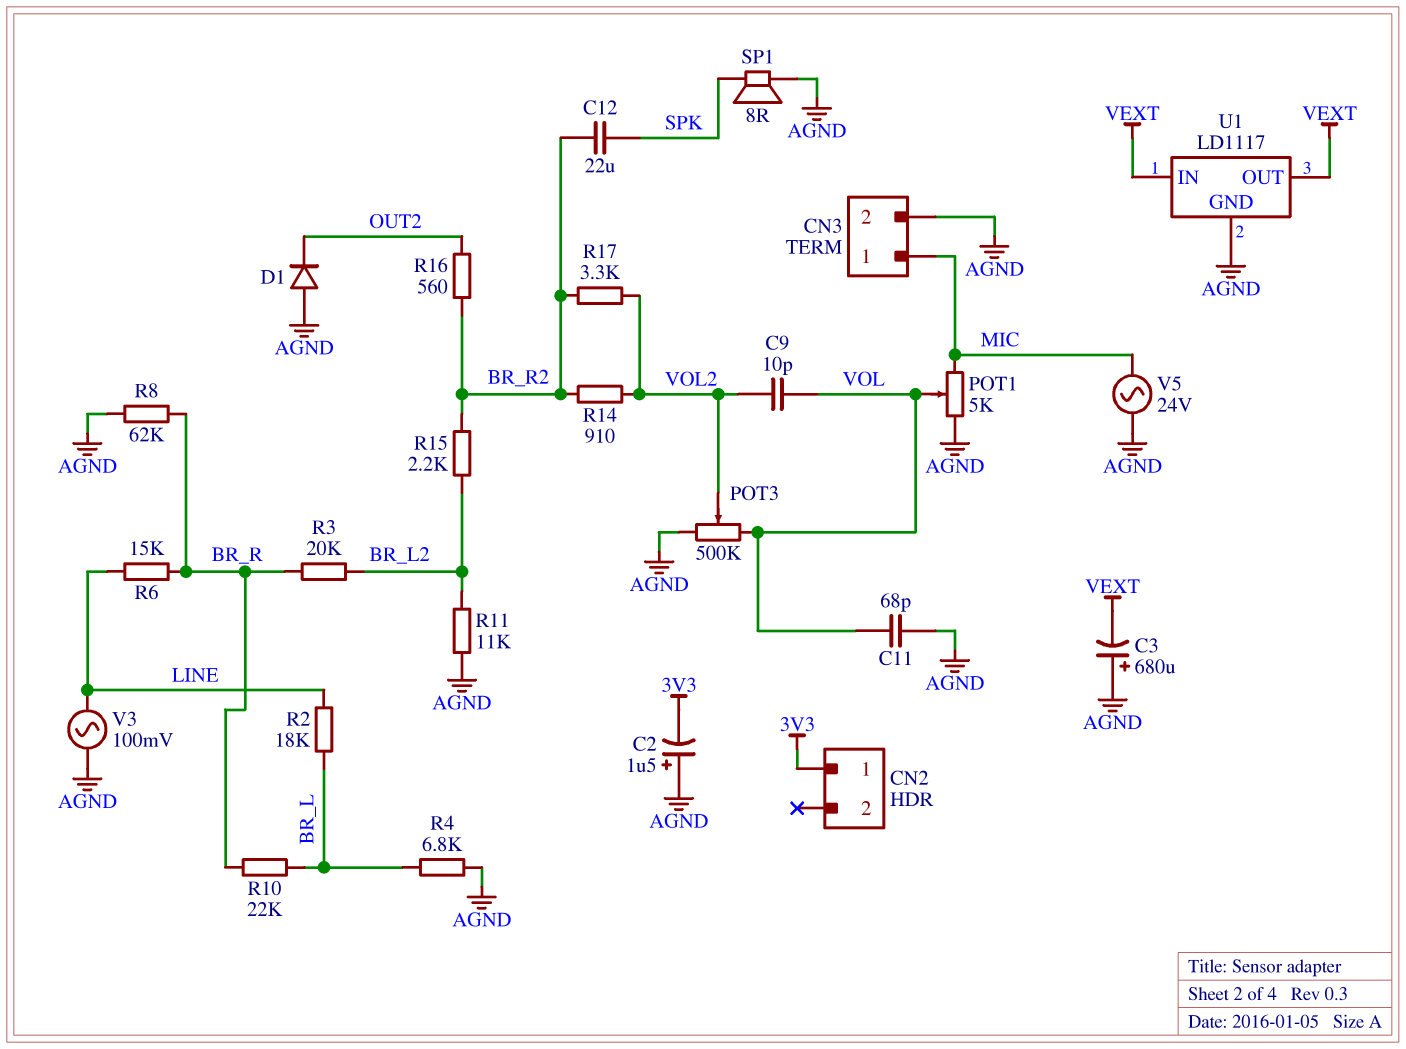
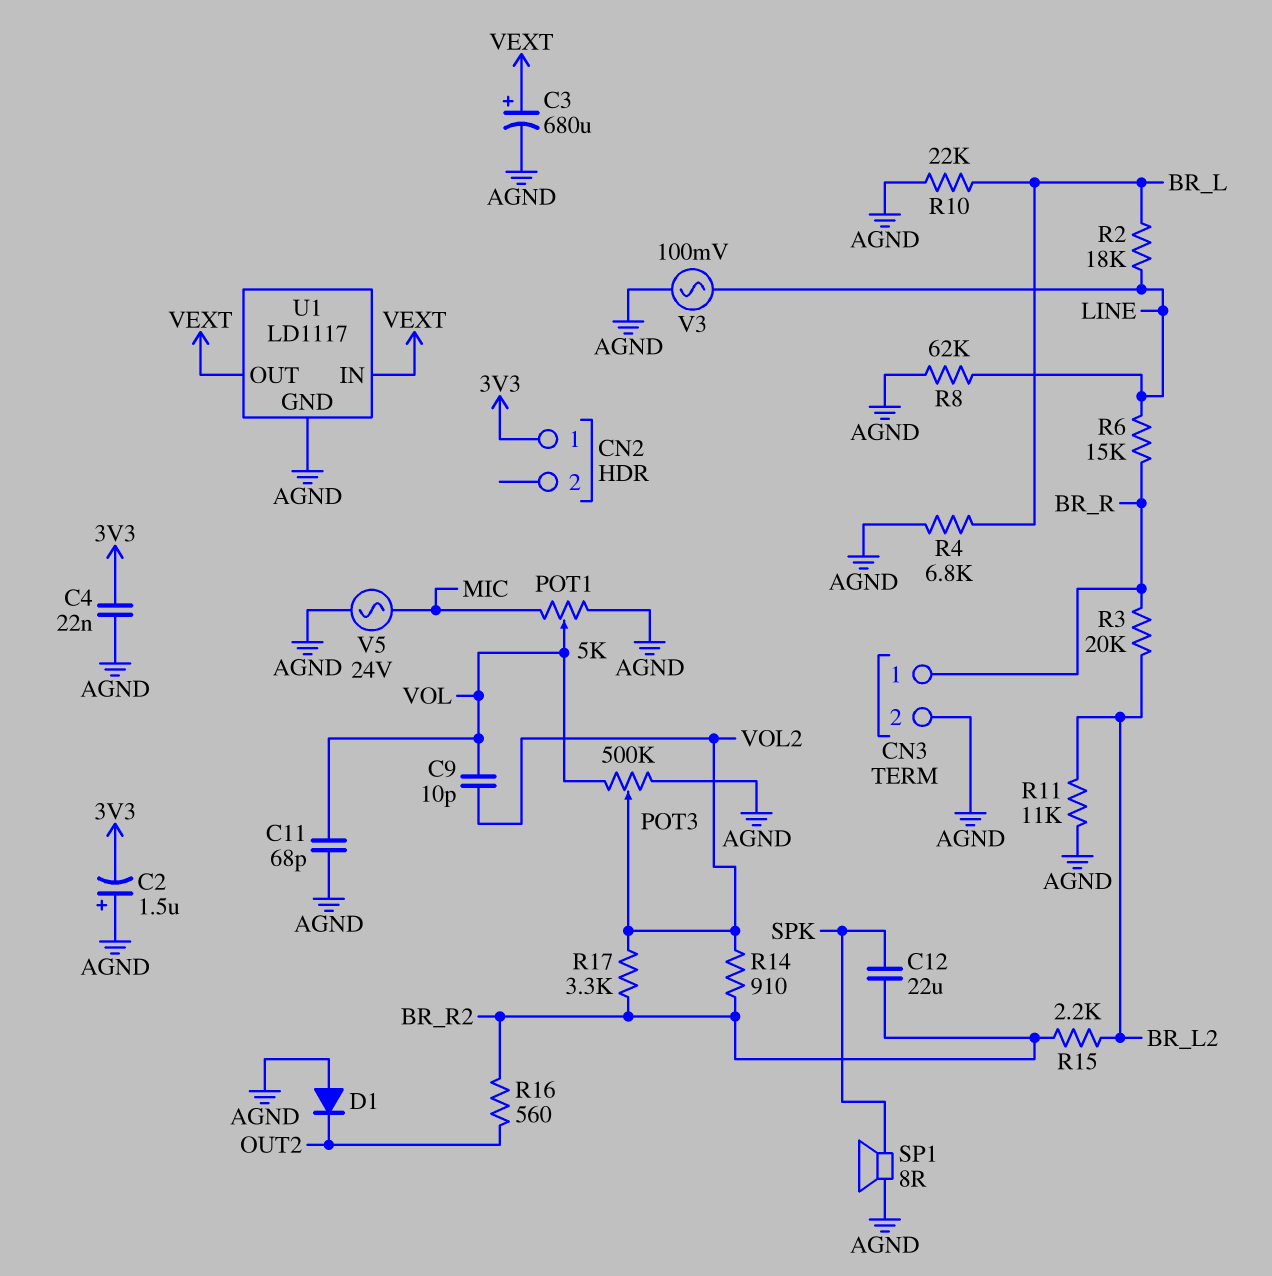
C3: 680uF (plus AGND, minus VEXT) -> 680uF (plus VEXT, minus AGND)
C4: none -> 22nF (3V3, AGND)
CN3 pin 1: MIC -> BR_R
R8: 62k (AGND, BR_R) -> 62k (AGND, LINE)
R10: 22k (BR_L, BR_R) -> 22k (AGND, BR_L)

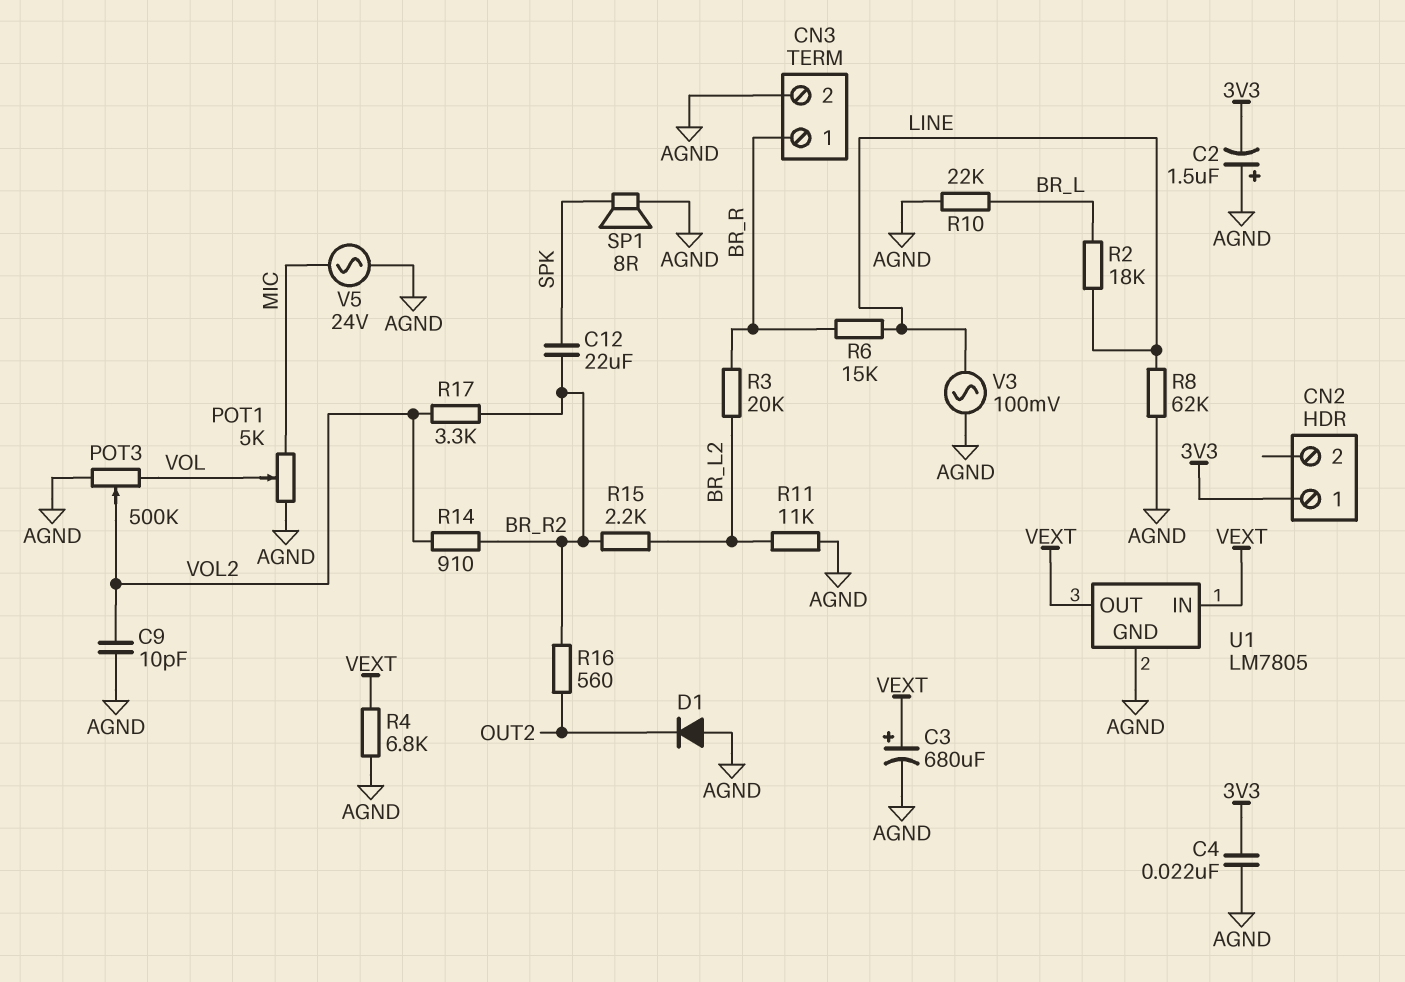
C9: 10pF (VOL, VOL2) -> 10pF (AGND, VOL2)
C11: 68pF (AGND, VOL) -> none
R4: 6.8k (AGND, BR_L) -> 6.8k (AGND, VEXT)
U1: LD1117 -> LM7805

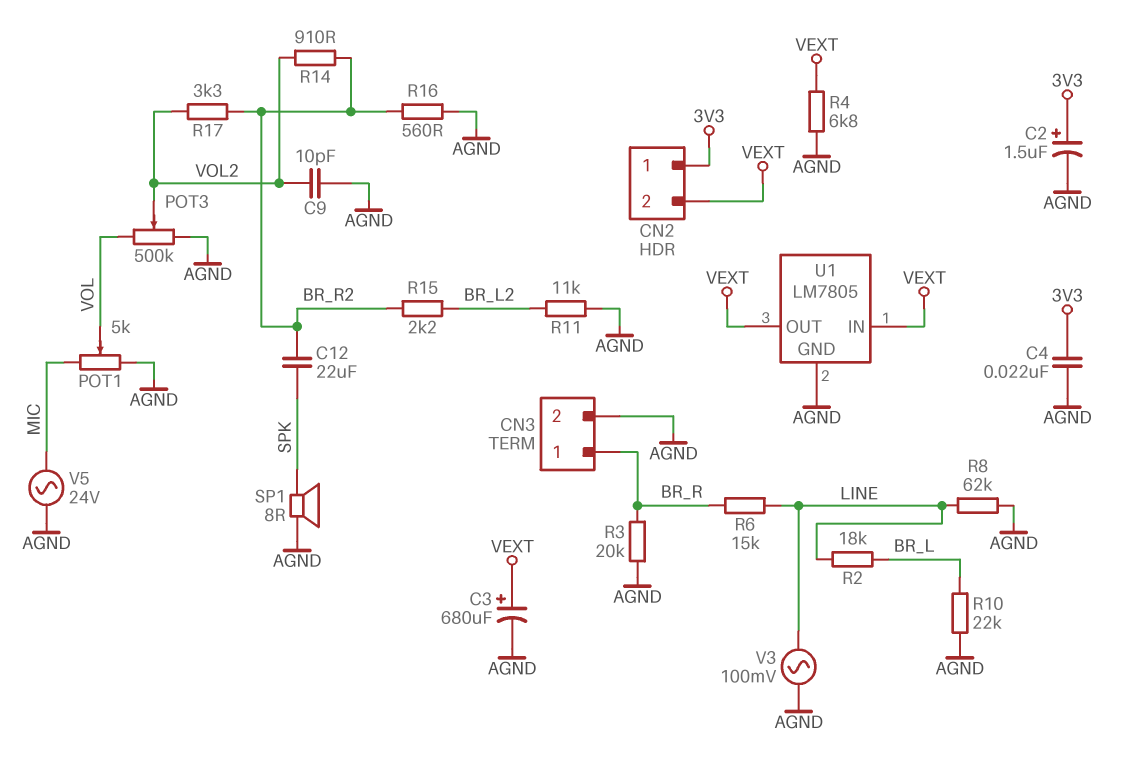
C2: 1.5uF (plus AGND, minus 3V3) -> 1.5uF (plus 3V3, minus AGND)
CN2 pin 2: none -> VEXT
D1: diode (A AGND, K OUT2) -> none
R3: 20k (BR_L2, BR_R) -> 20k (AGND, BR_R)
R16: 560 (BR_R2, OUT2) -> 560 (AGND, BR_R2)

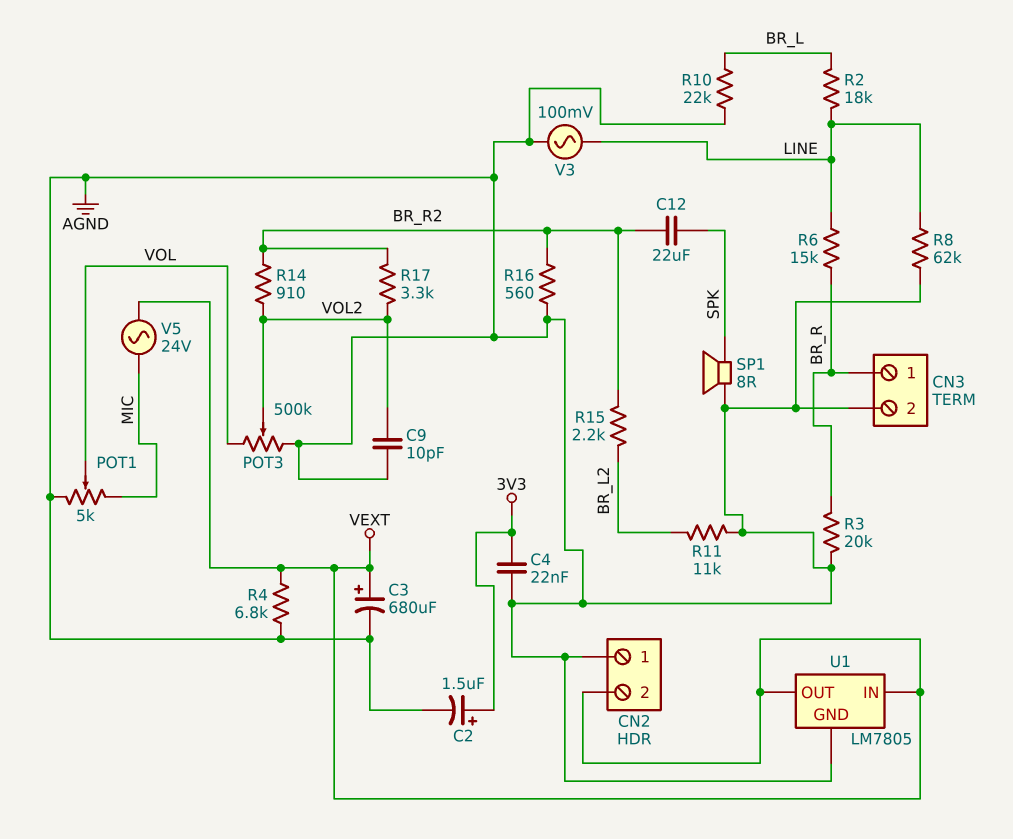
CN2 pin 1: 3V3 -> AGND
V5: AC 24V (AGND, MIC) -> AC 24V (MIC, VEXT)

